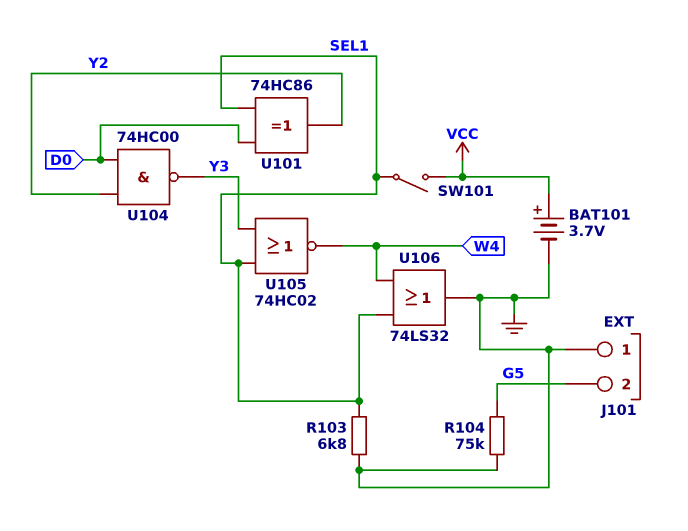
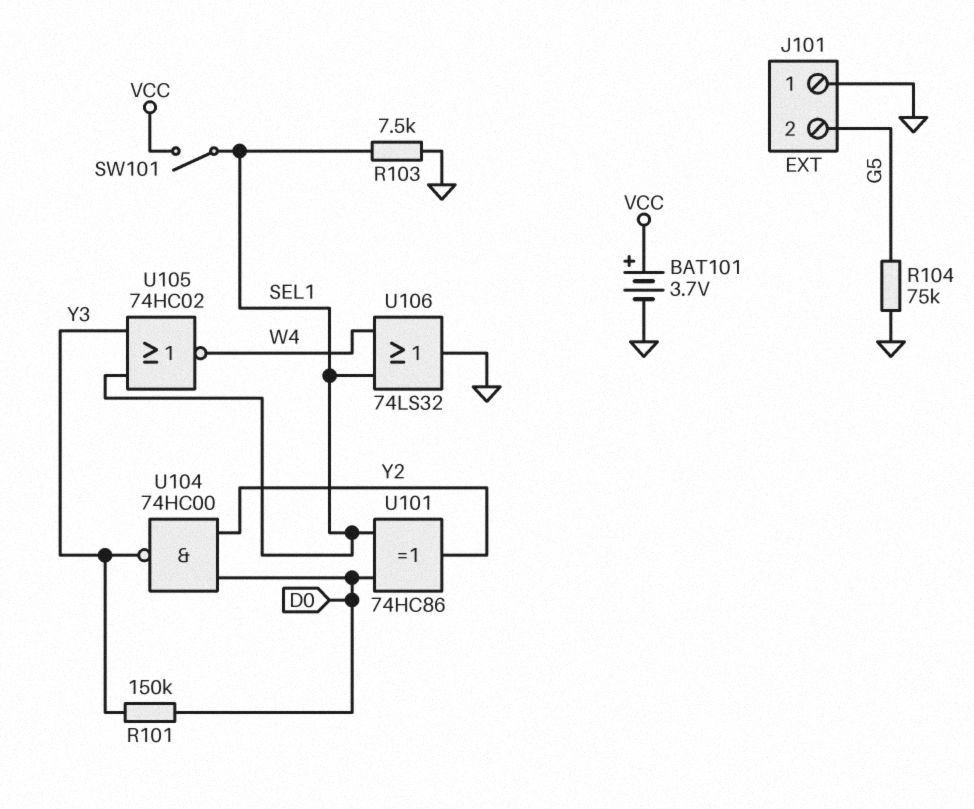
R101: none -> 150k (D0, Y3)
R103: 6.8k (GND, SEL1) -> 7.5k (GND, SEL1)

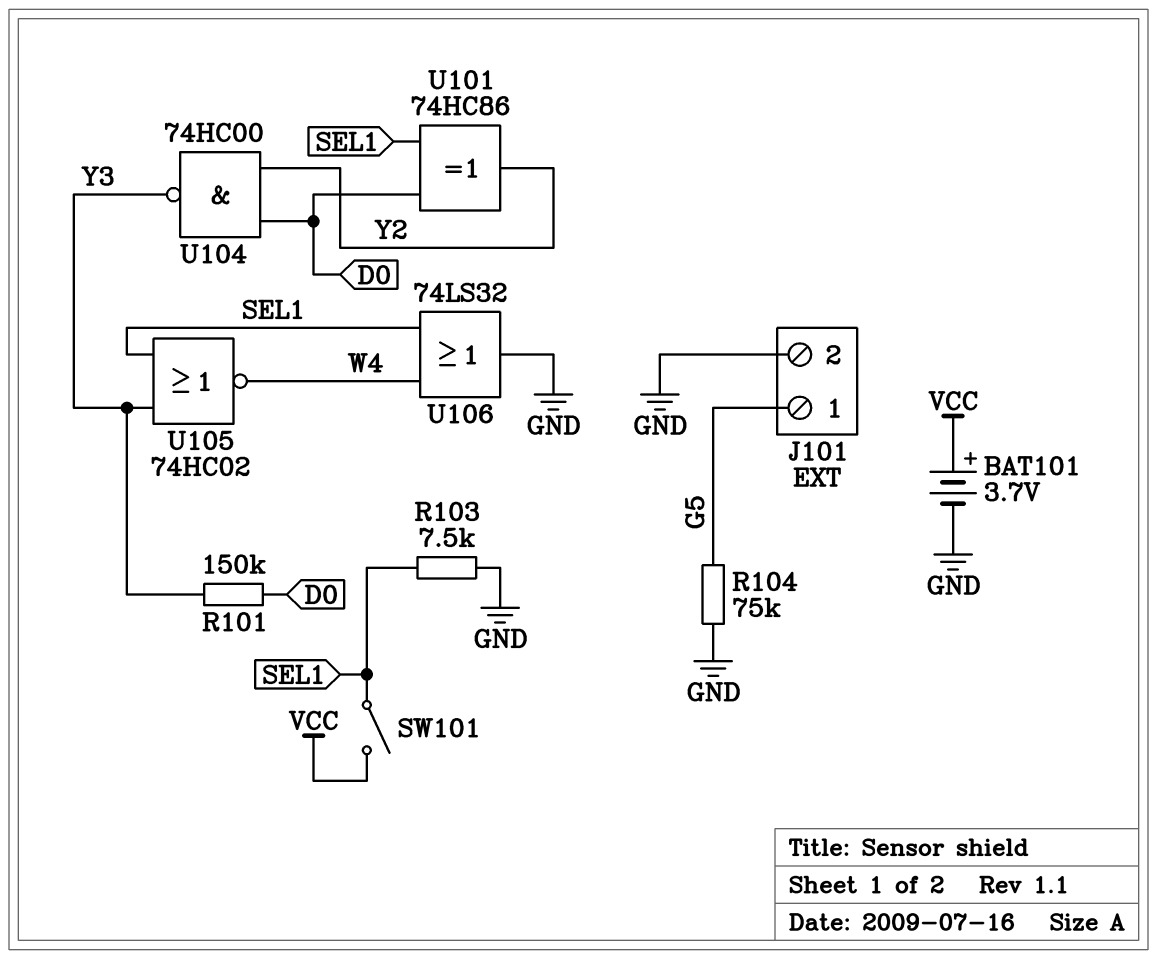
J101 pin 1: GND -> G5
J101 pin 2: G5 -> GND

